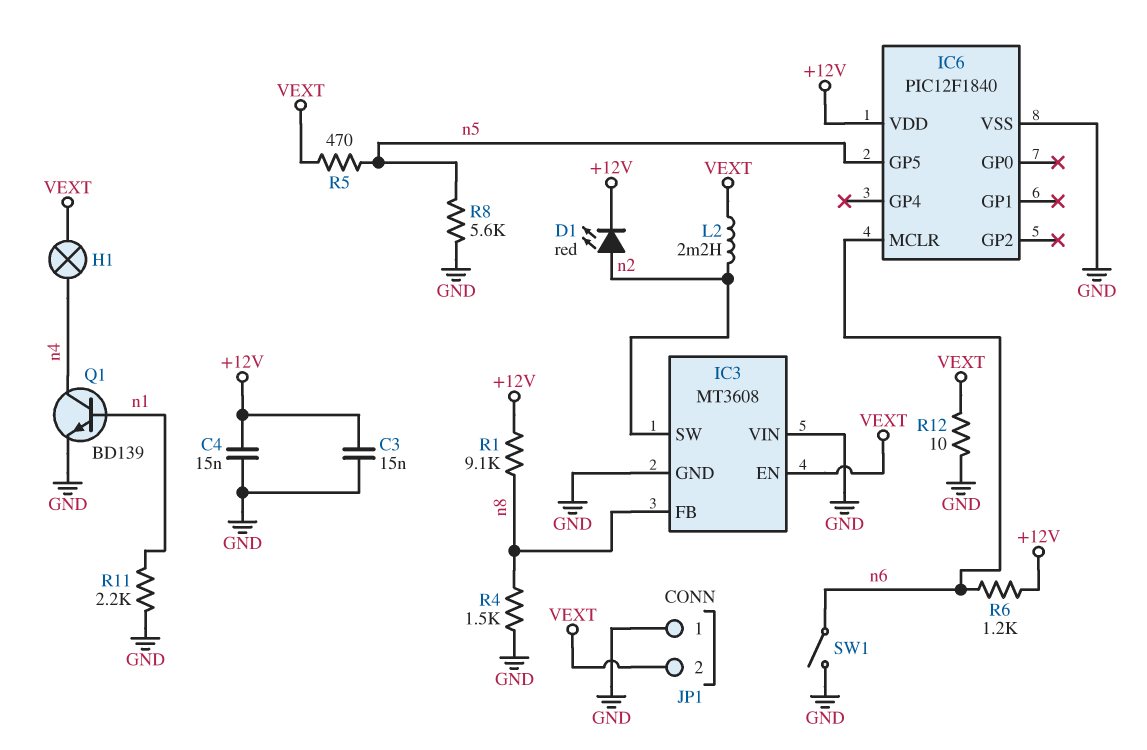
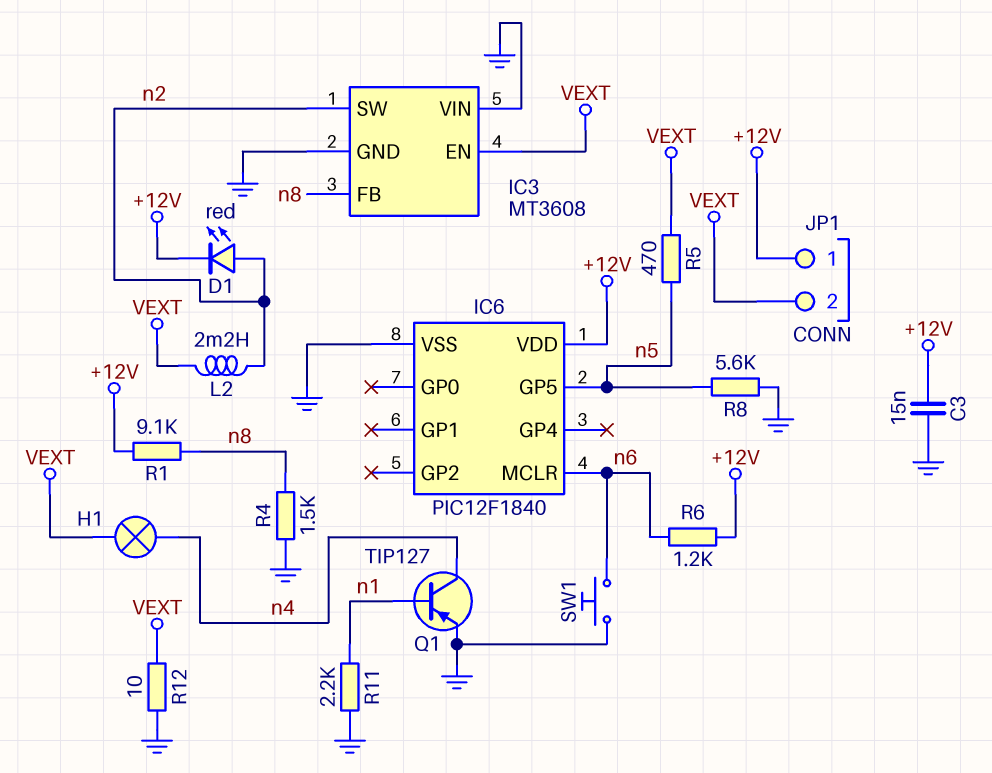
C4: 15nF (+12V, GND) -> none
JP1 pin 1: GND -> +12V
Q1: NPN BD139 (B n1, C n4, E GND) -> PNP TIP127 (B n1, C n4, E GND)
SW1: switch (GND, n6) -> button (GND, n6)

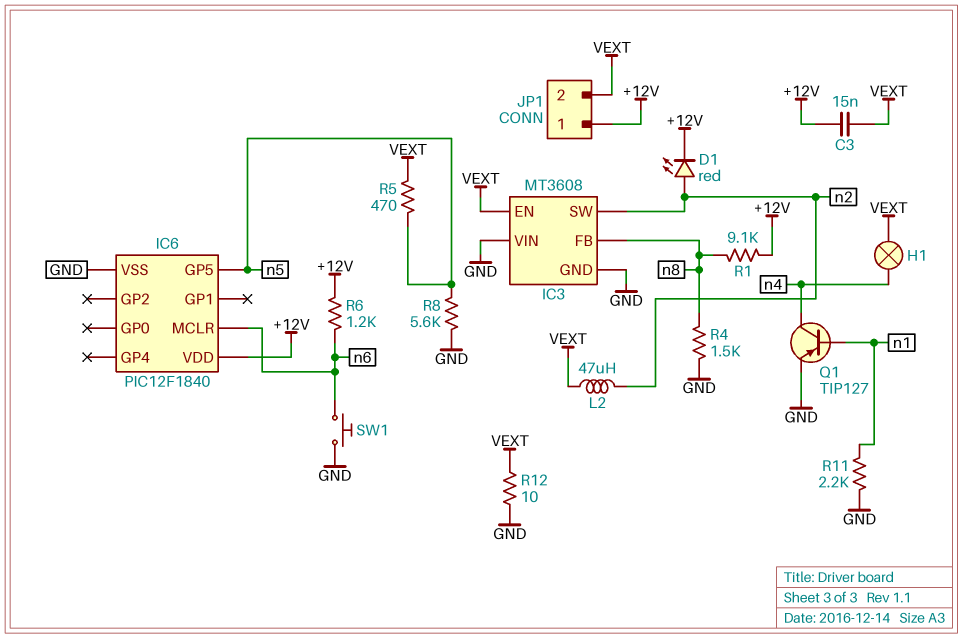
C3: 15nF (+12V, GND) -> 15nF (+12V, VEXT)
L2: 2.2mH (VEXT, n2) -> 47uH (VEXT, n2)

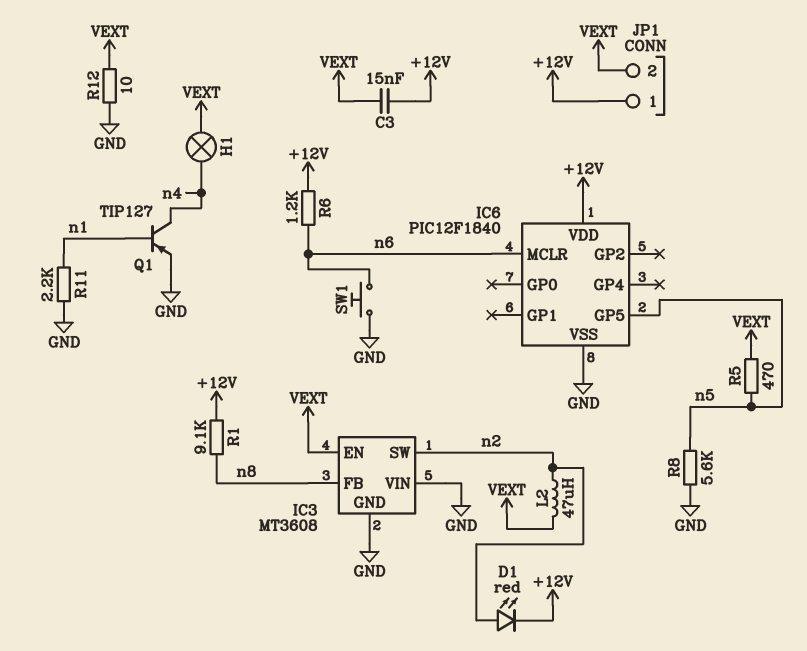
R4: 1.5k (GND, n8) -> none

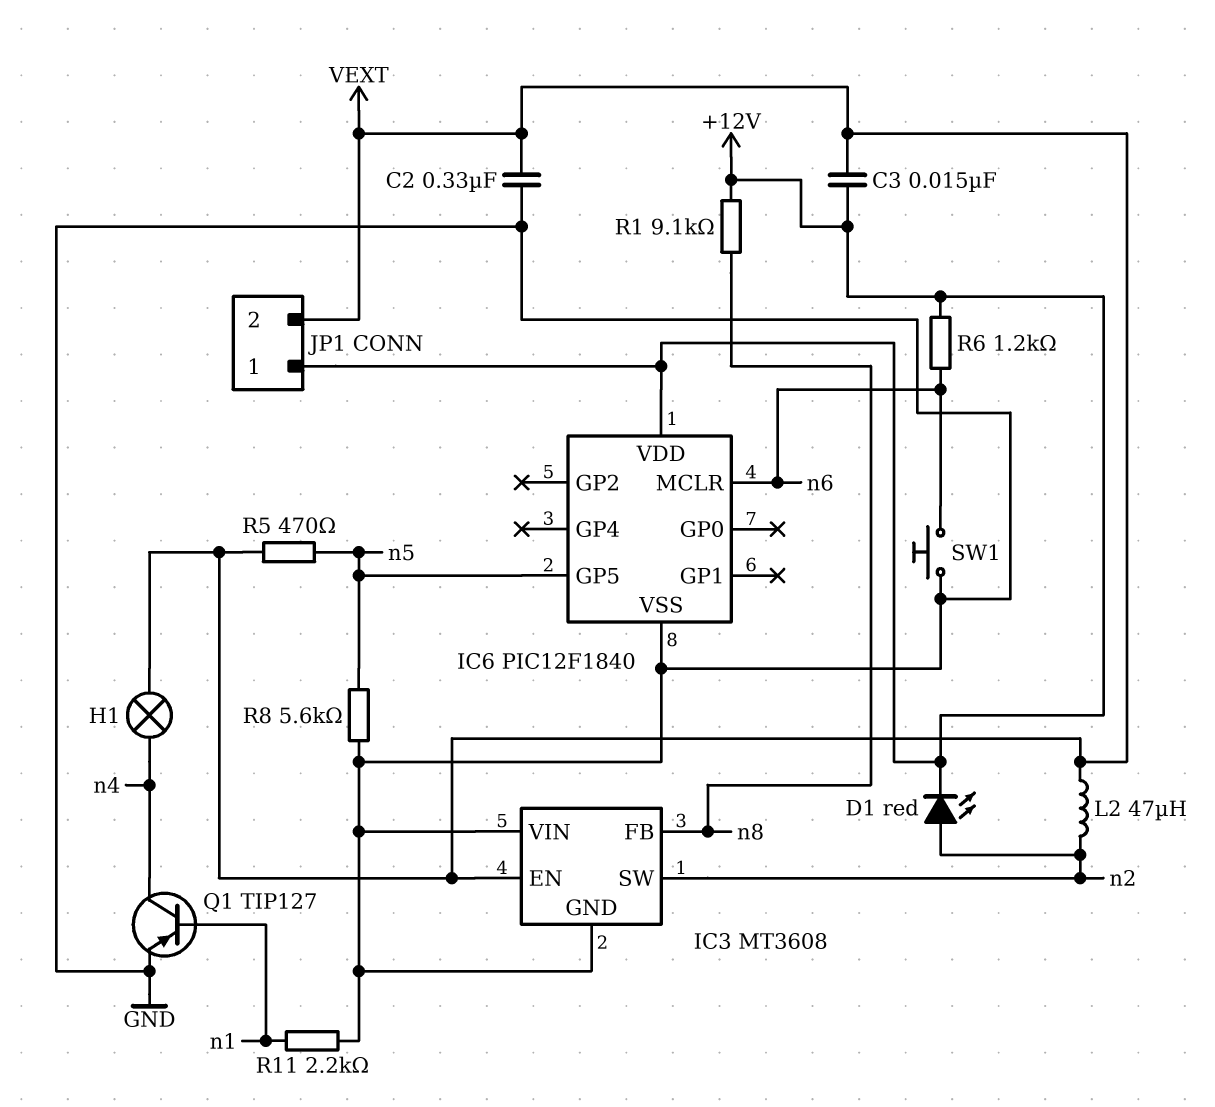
C2: none -> 330nF (GND, VEXT)
R12: 10 (GND, VEXT) -> none

